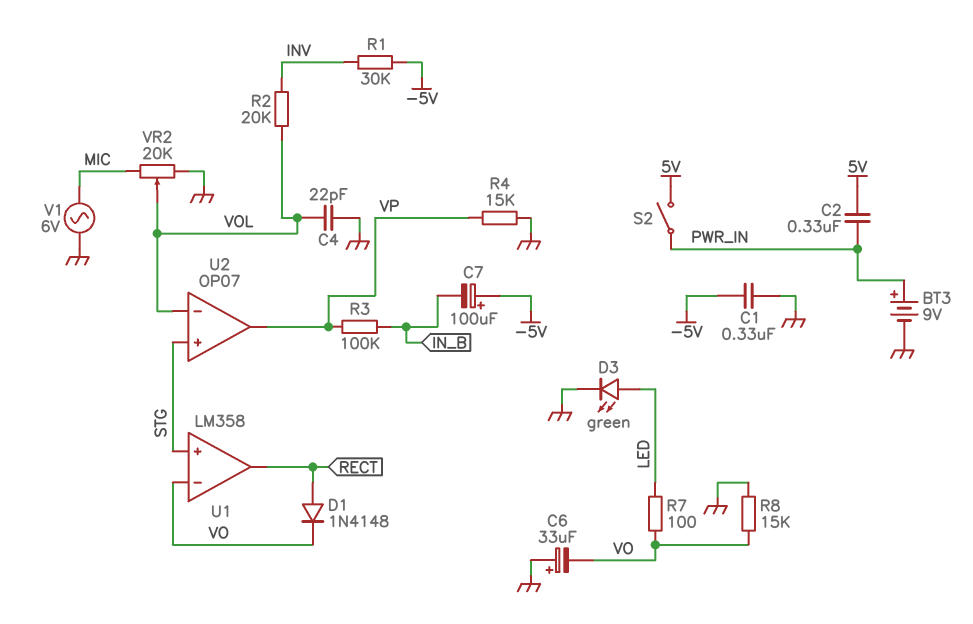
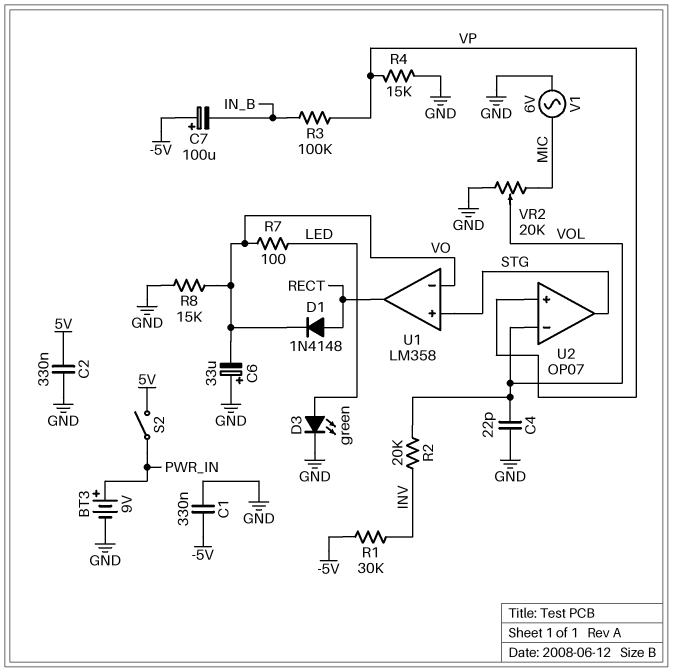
C2: 330nF (5V, PWR_IN) -> 330nF (5V, GND)
U2 pin in+: STG -> VP
U2 pin out: VP -> STG

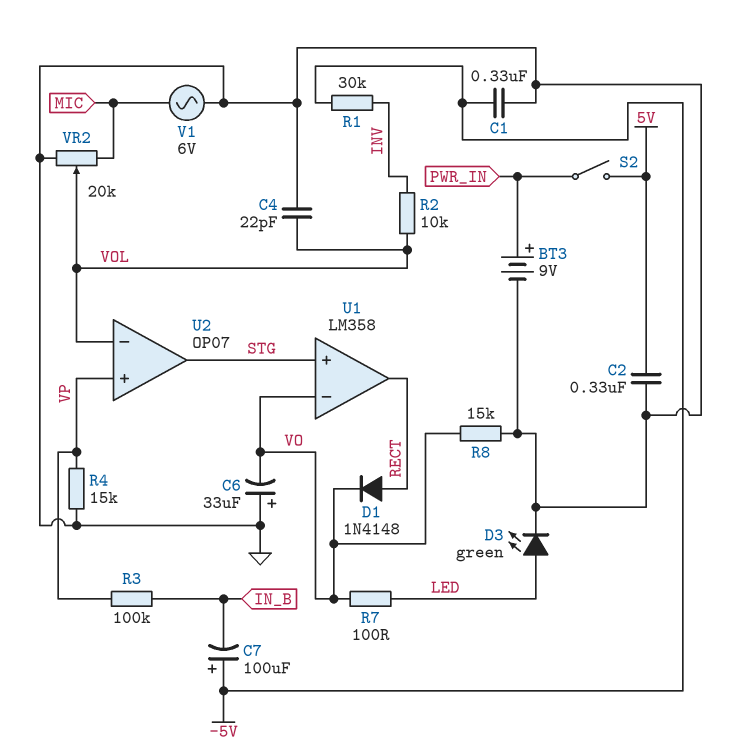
R2: 20k (INV, VOL) -> 10k (INV, VOL)

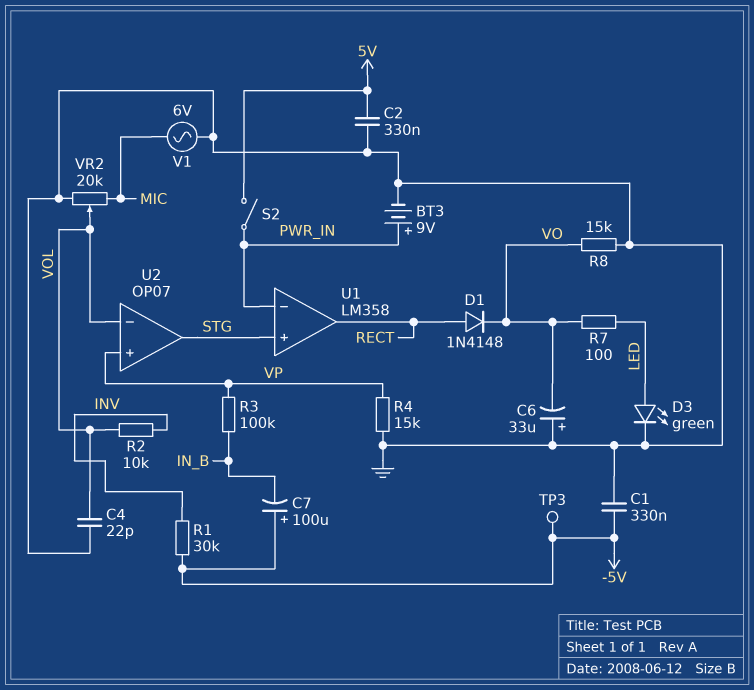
TP3: none -> test point (-5V)
U1 pin in-: VO -> PWR_IN

